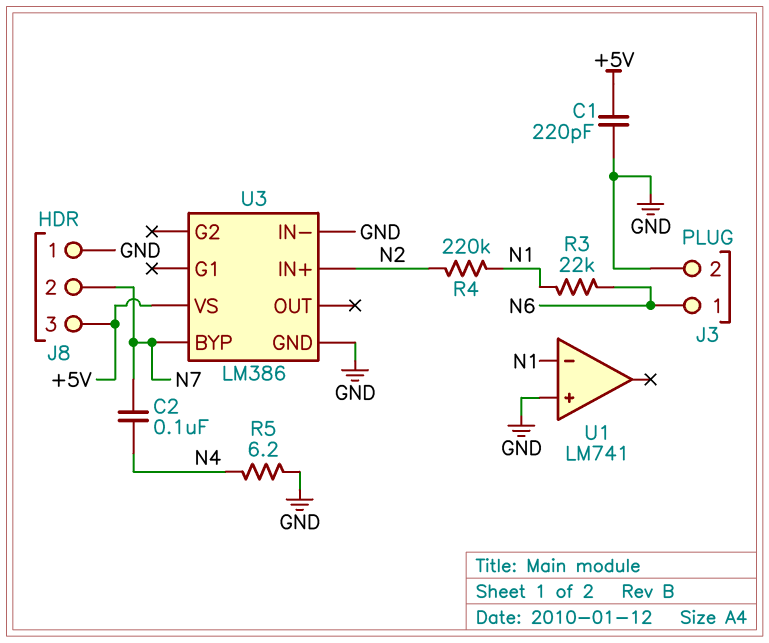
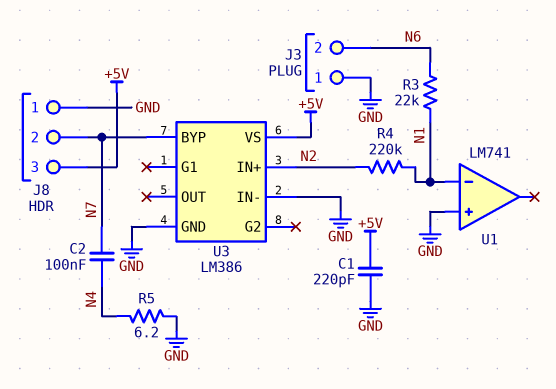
J3 pin 1: N6 -> GND
J3 pin 2: GND -> N6

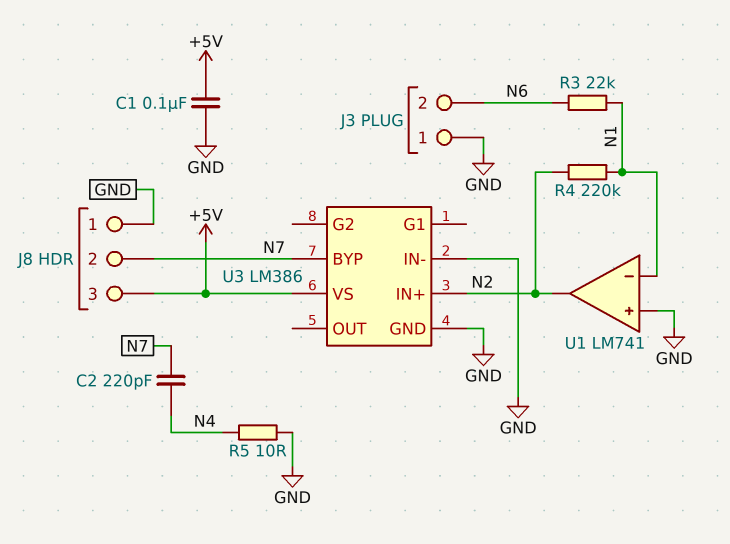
C1: 220pF (+5V, GND) -> 100nF (+5V, GND)
C2: 100nF (N4, N7) -> 220pF (N4, N7)
R5: 6.2 (GND, N4) -> 10 (GND, N4)
U1 pin out: none -> N2

